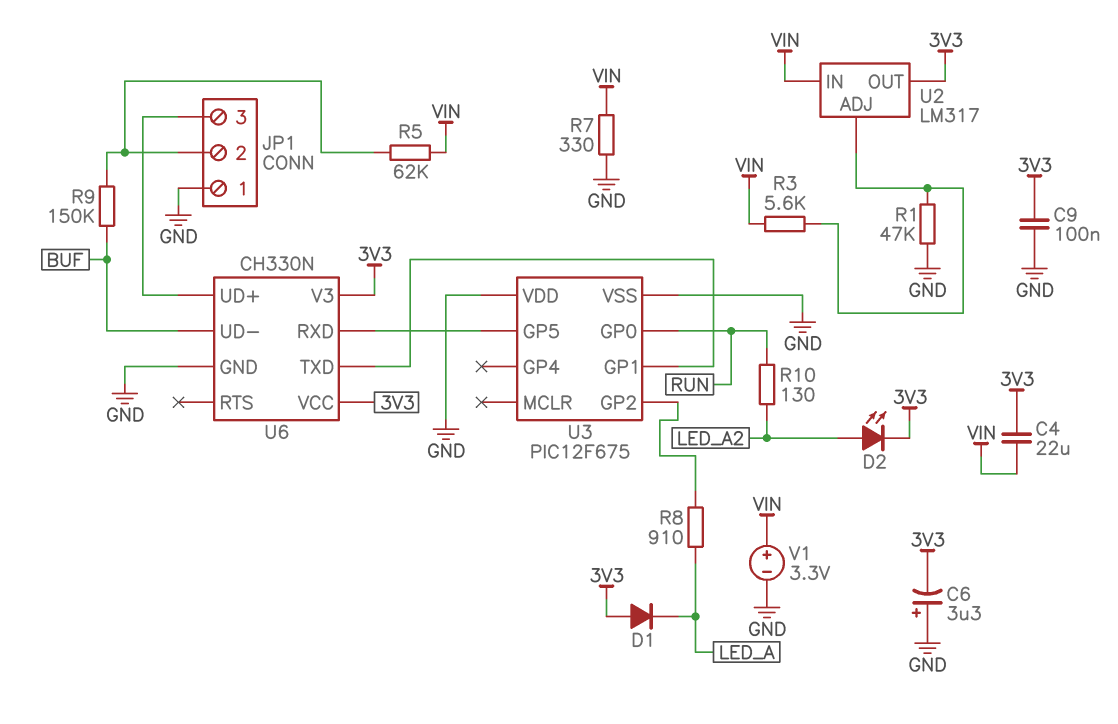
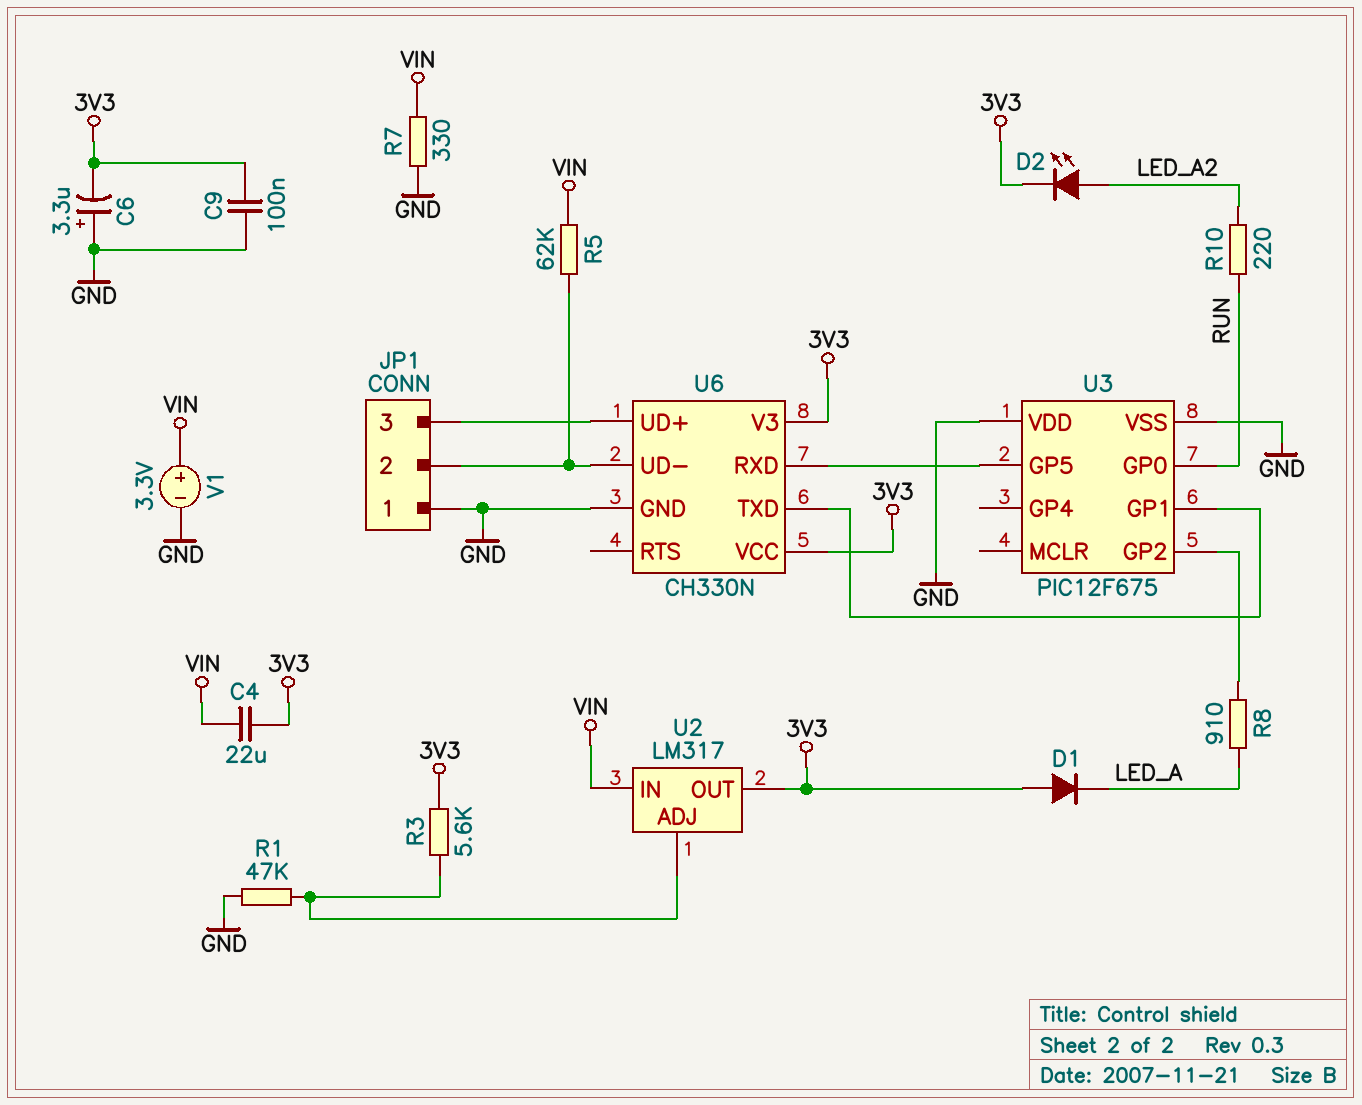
R3: 5.6k (U2/ADJ, VIN) -> 5.6k (3V3, U2/ADJ)
R9: 150k (BUF, JP1/2) -> none
R10: 130 (LED_A2, RUN) -> 220 (LED_A2, RUN)
U6 pin UD-: BUF -> JP1/2

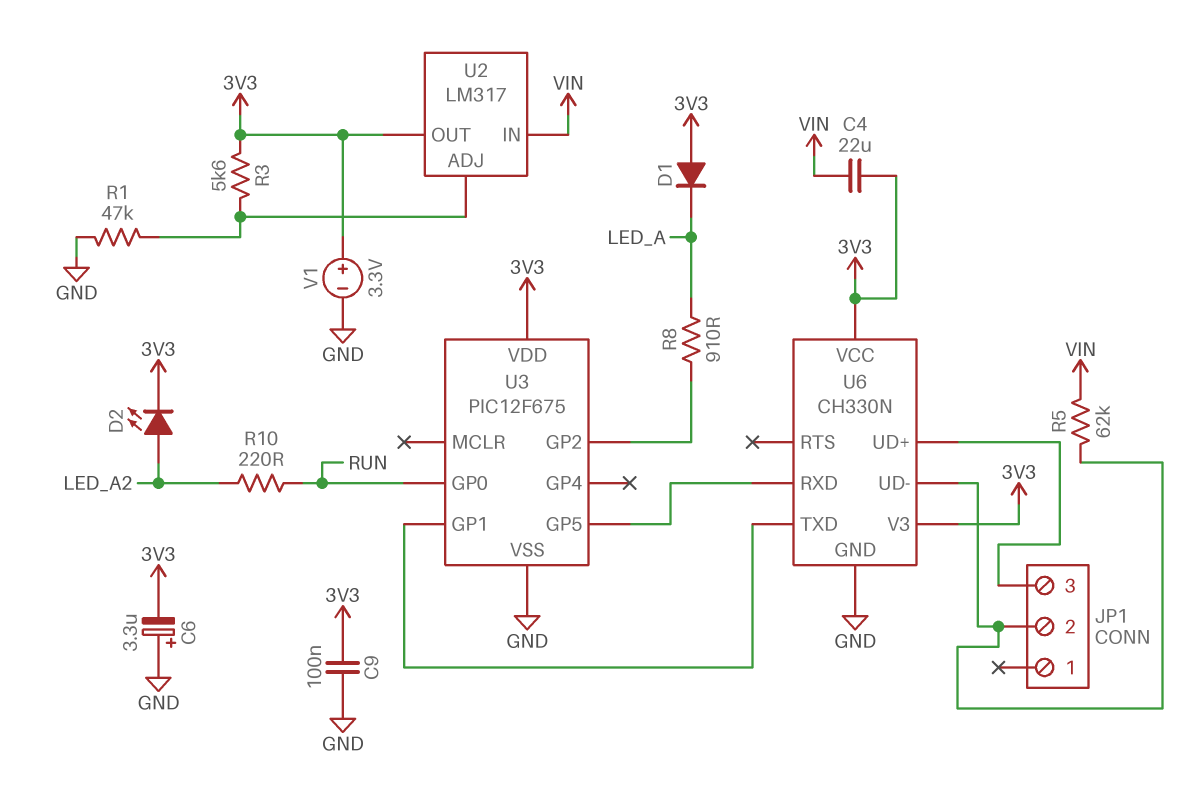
JP1 pin 1: GND -> none
R7: 330 (GND, VIN) -> none
U3 pin VDD: GND -> 3V3
V1: 3.3V (plus VIN, minus GND) -> 3.3V (plus 3V3, minus GND)

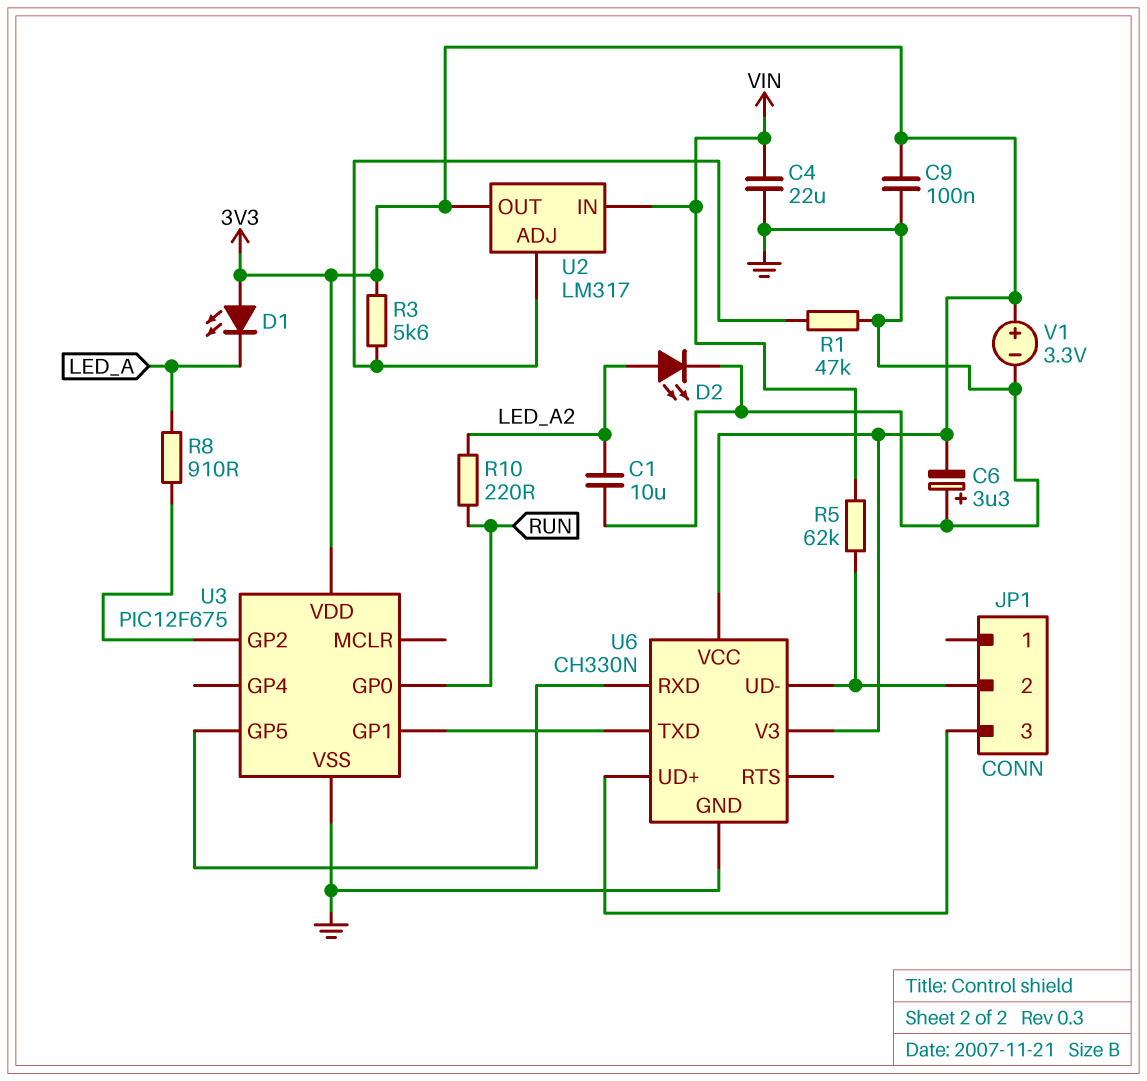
C1: none -> 10uF (GND, LED_A2)
C4: 22uF (3V3, VIN) -> 22uF (GND, VIN)
D1: diode (A 3V3, K LED_A) -> LED (A 3V3, K LED_A)
D2: LED (A LED_A2, K 3V3) -> LED (A LED_A2, K GND)

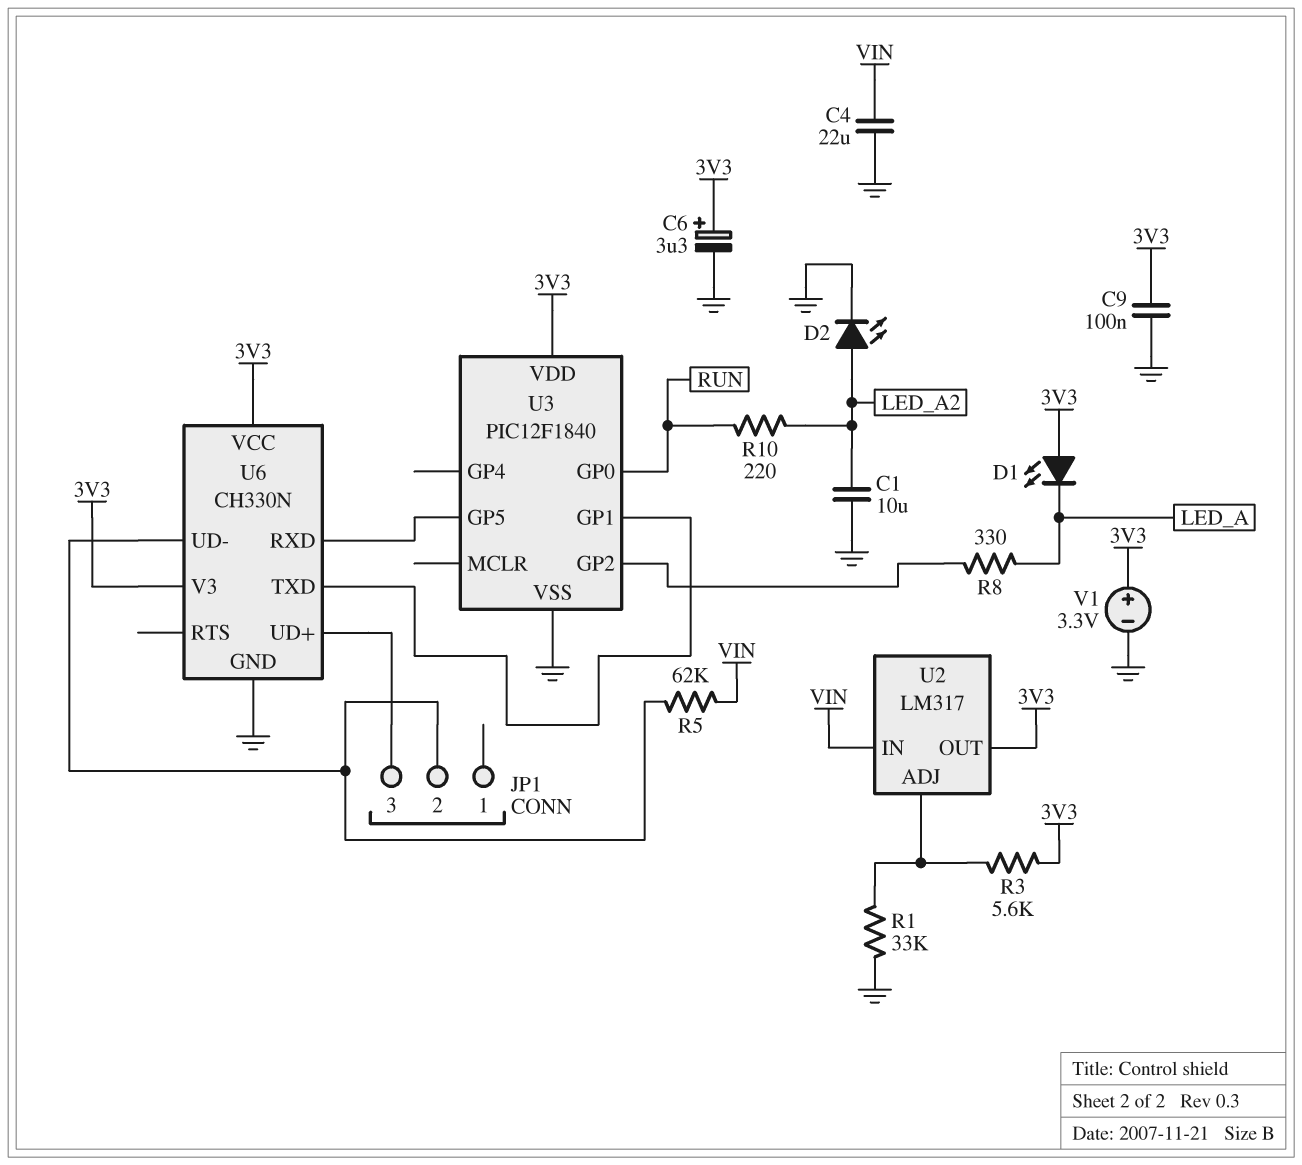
C6: 3.3uF (plus GND, minus 3V3) -> 3.3uF (plus 3V3, minus GND)
R1: 47k (GND, U2/ADJ) -> 33k (GND, U2/ADJ)
R8: 910 (LED_A, U3/GP2) -> 330 (LED_A, U3/GP2)
U3: PIC12F675 -> PIC12F1840

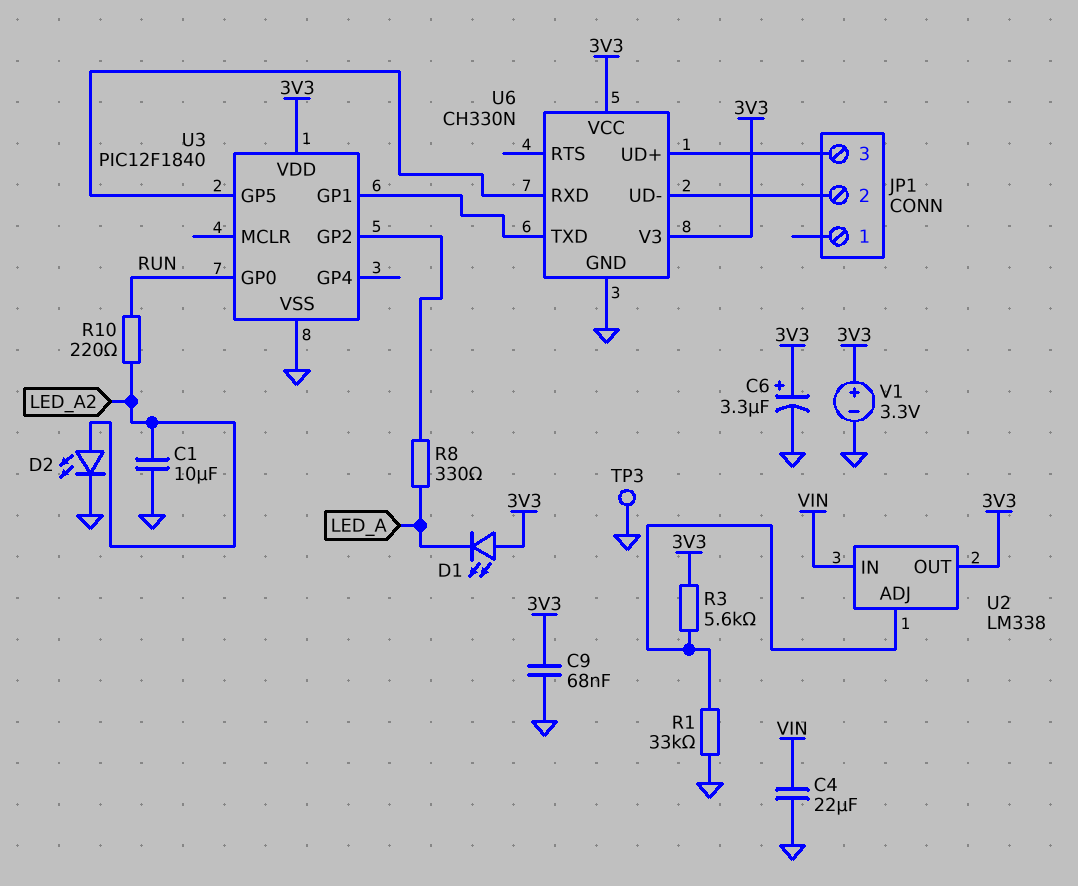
C9: 100nF (3V3, GND) -> 68nF (3V3, GND)
R5: 62k (JP1/2, VIN) -> none
TP3: none -> test point (GND)
U2: LM317 -> LM338

